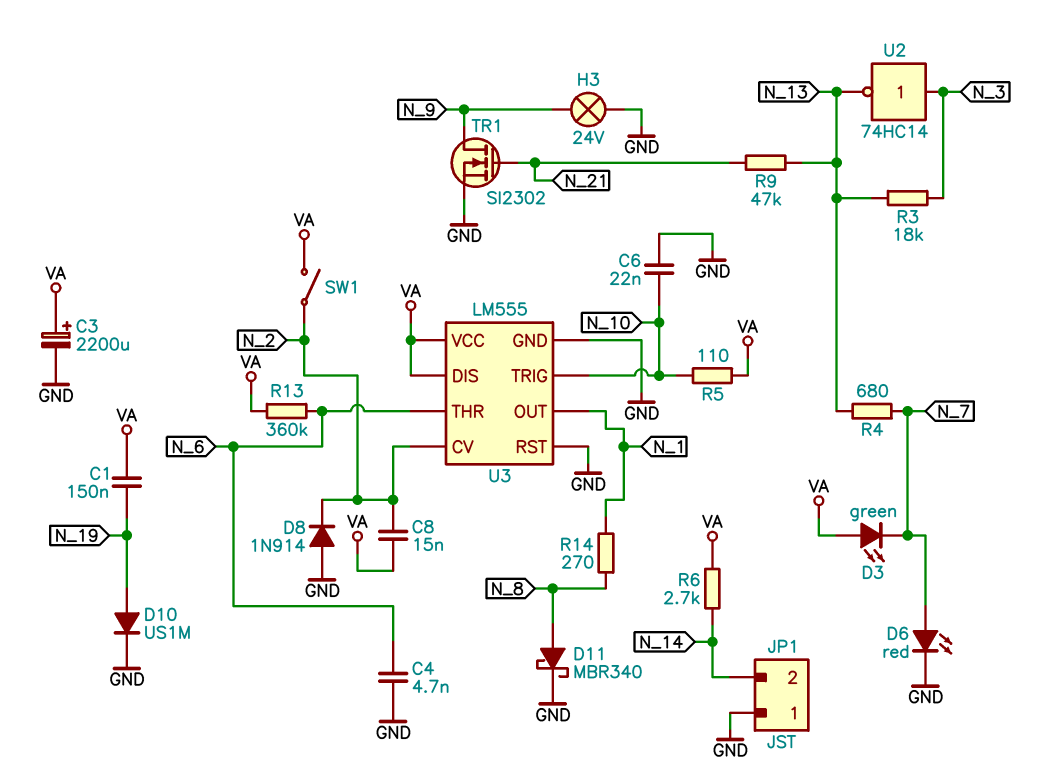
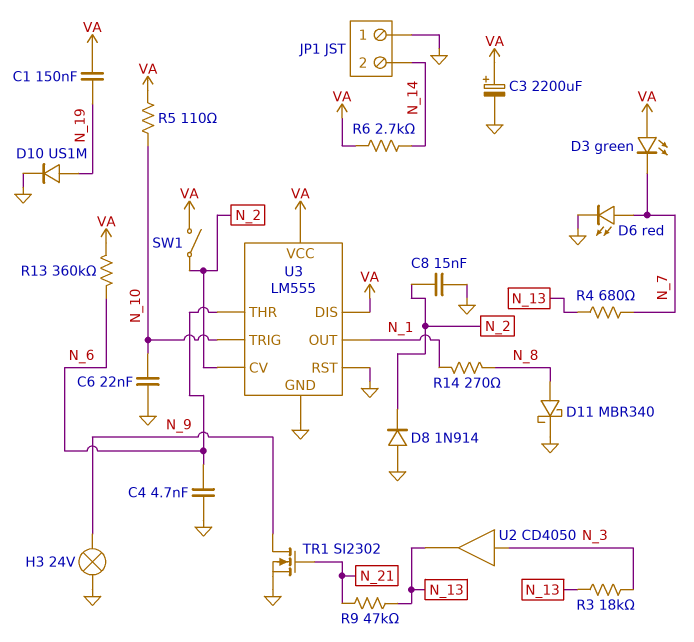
C8: 15nF (N_2, VA) -> 15nF (GND, N_2)
U2: NOT 74HC14 (in N_3, out N_13) -> buffer CD4050 (in N_3, out N_13)

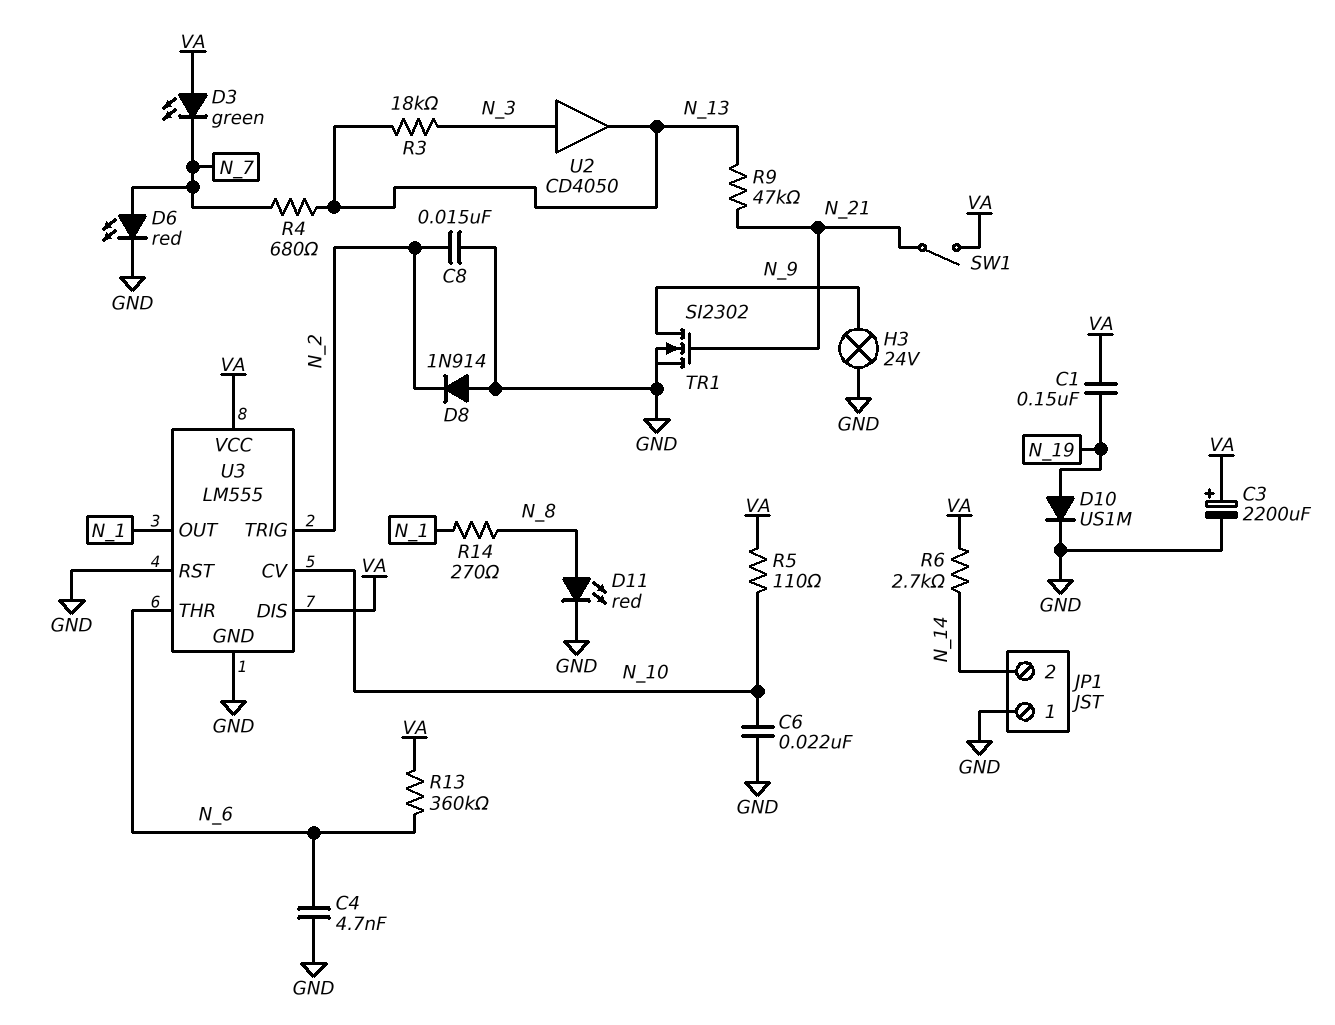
D11: schottky MBR340 (A N_8, K GND) -> LED red (A N_8, K GND)
SW1: switch (N_2, VA) -> switch (N_21, VA)
U3 pin CV: N_2 -> N_10
U3 pin TRIG: N_10 -> N_2

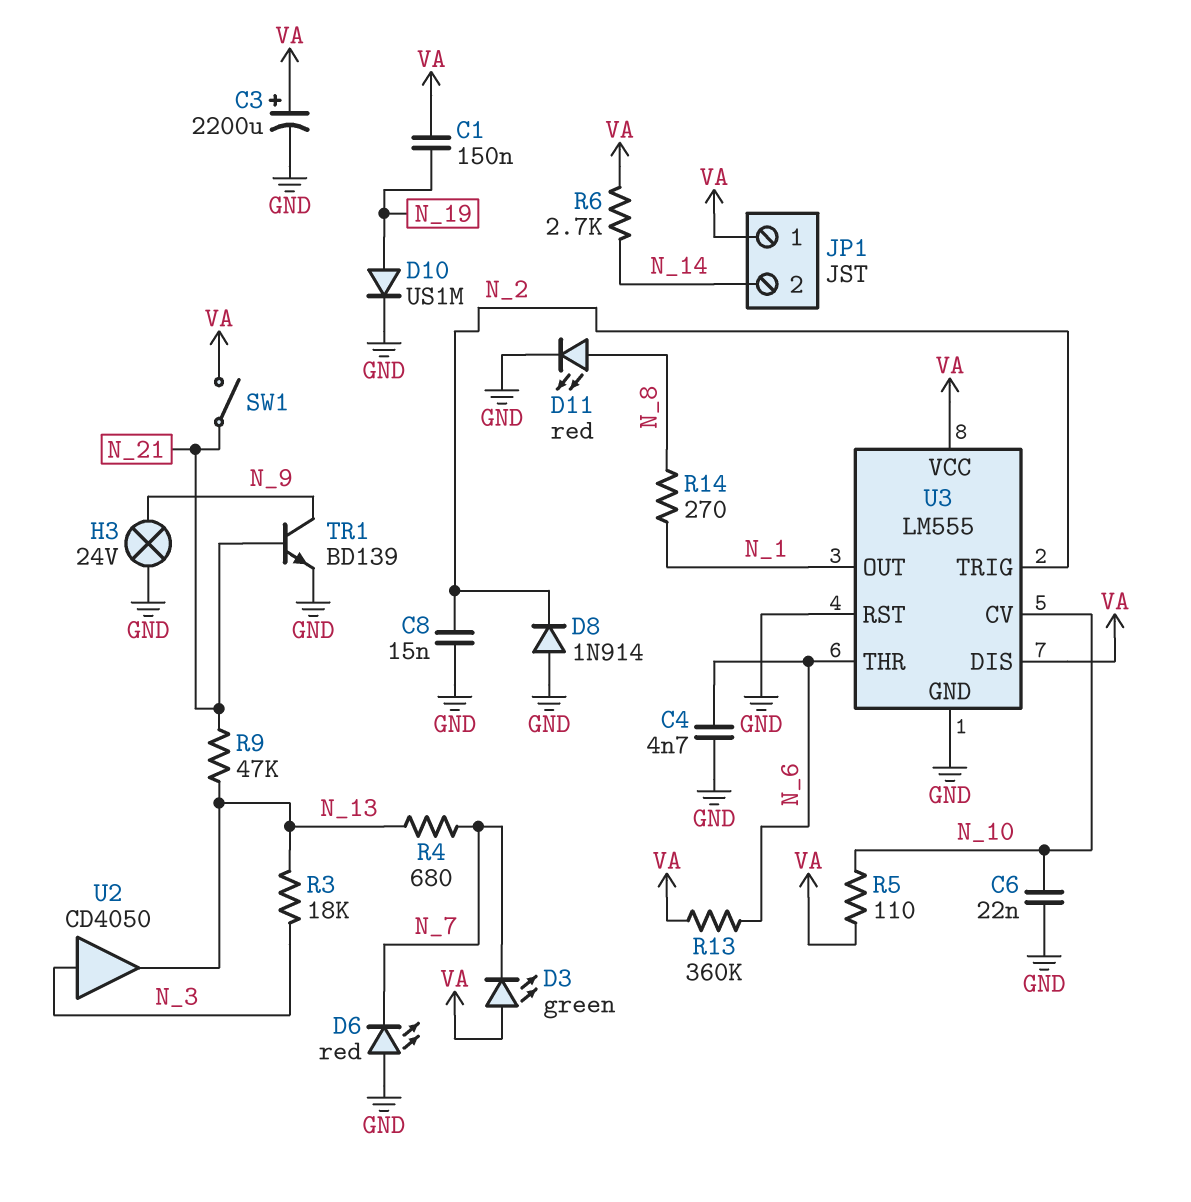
D6: LED red (A N_7, K GND) -> LED red (A GND, K N_7)
JP1 pin 1: GND -> VA
TR1: NMOS SI2302 (G N_21, D N_9, S GND) -> NPN BD139 (B N_21, C N_9, E GND)

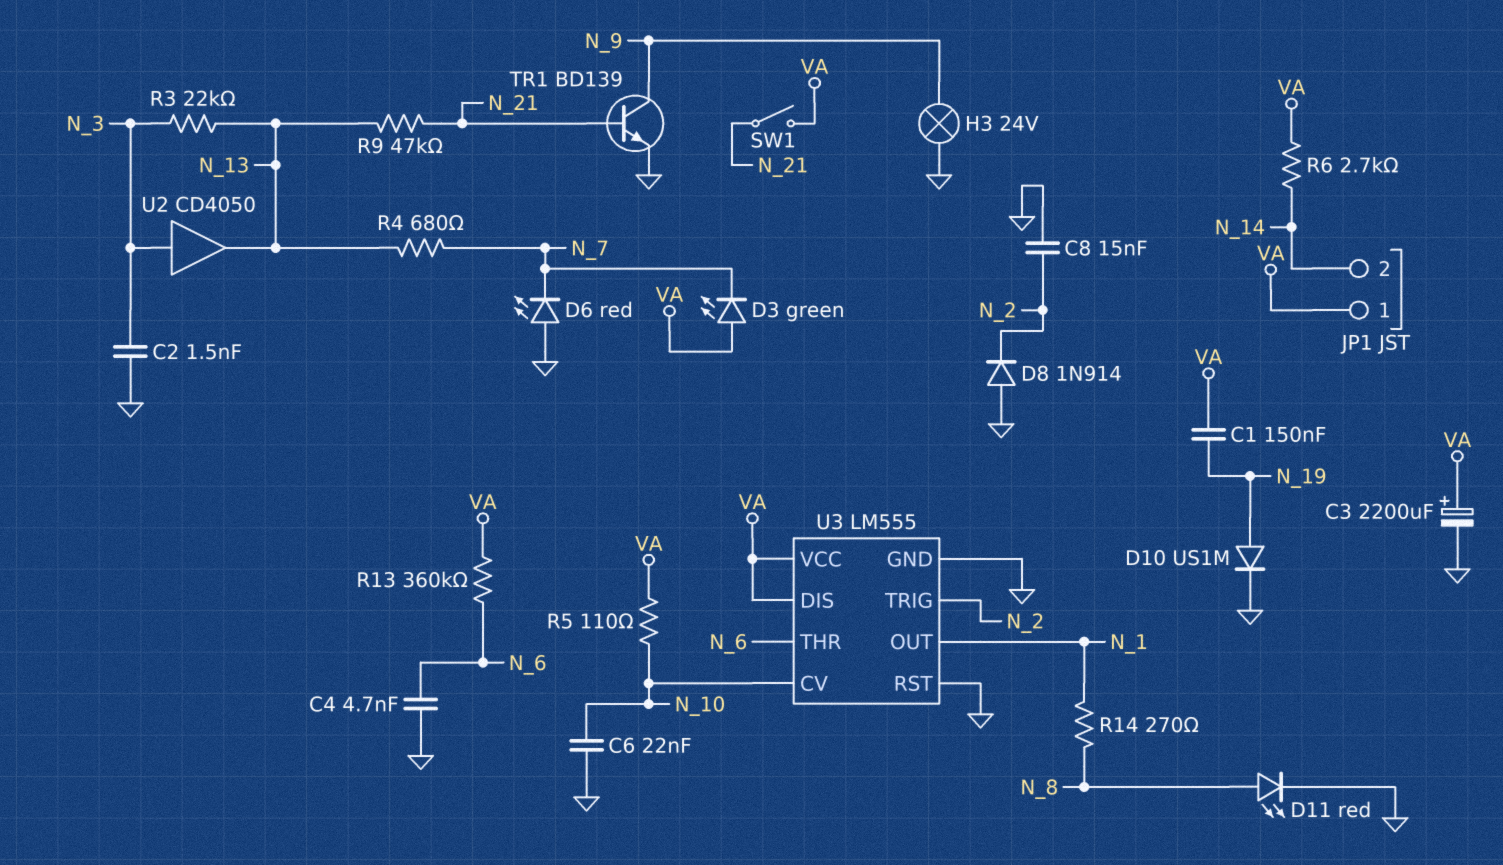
C2: none -> 1.5nF (GND, N_3)
R3: 18k (N_3, N_13) -> 22k (N_3, N_13)

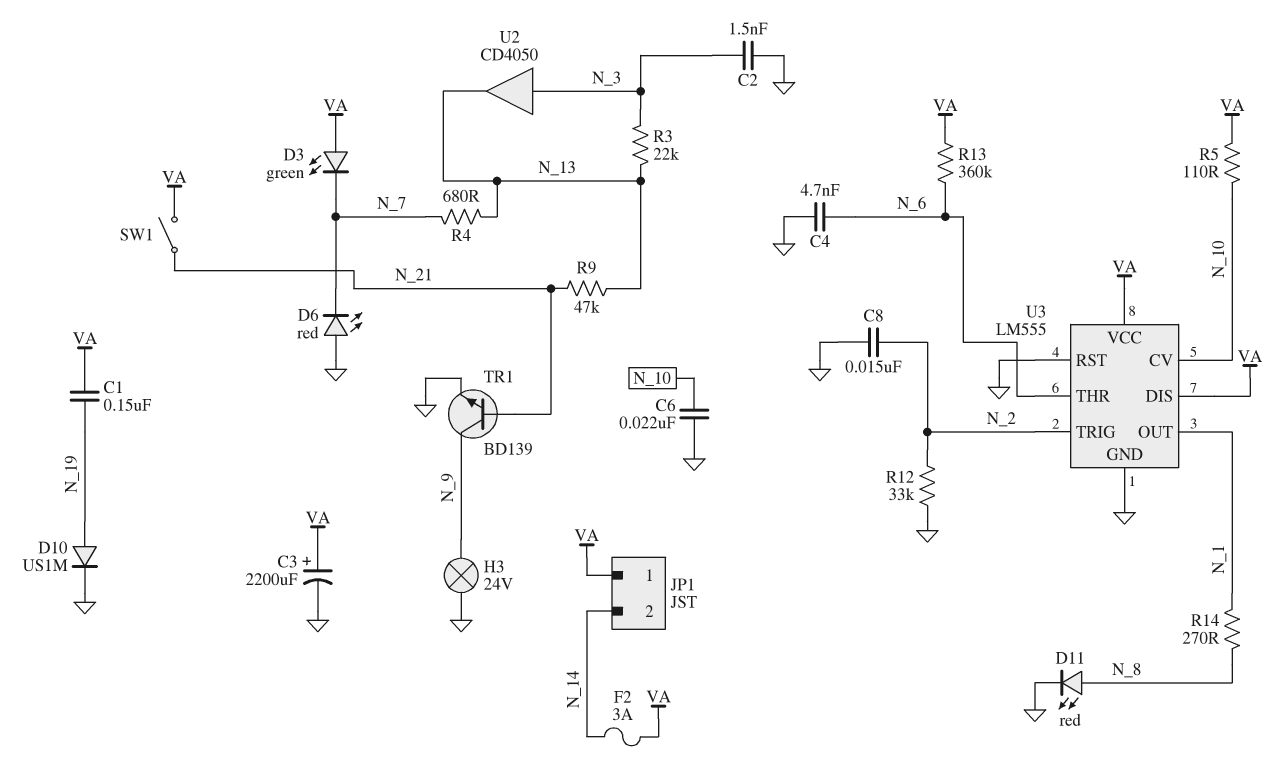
D8: diode 1N914 (A GND, K N_2) -> none
F2: none -> 3A (N_14, VA)
R6: 2.7k (N_14, VA) -> none
R12: none -> 33k (GND, N_2)

